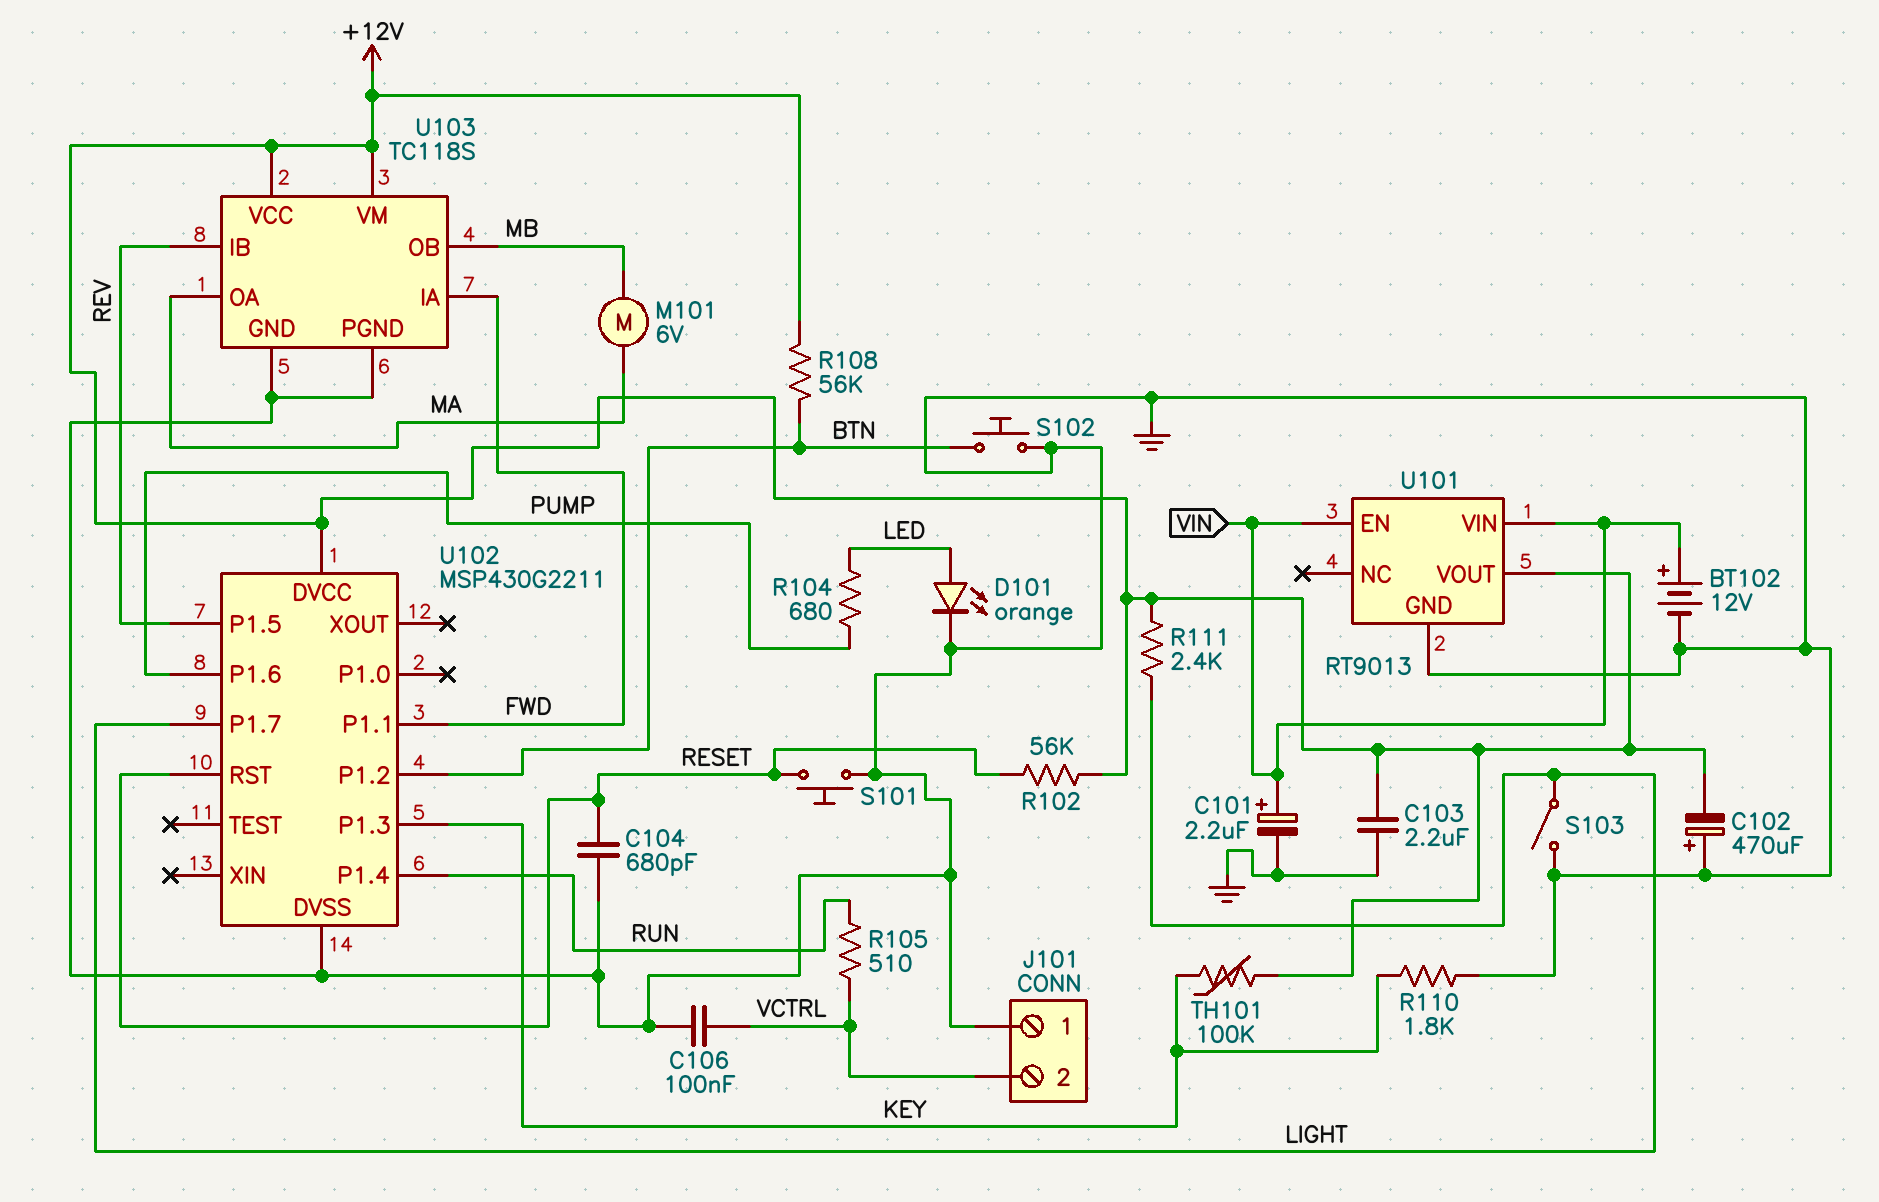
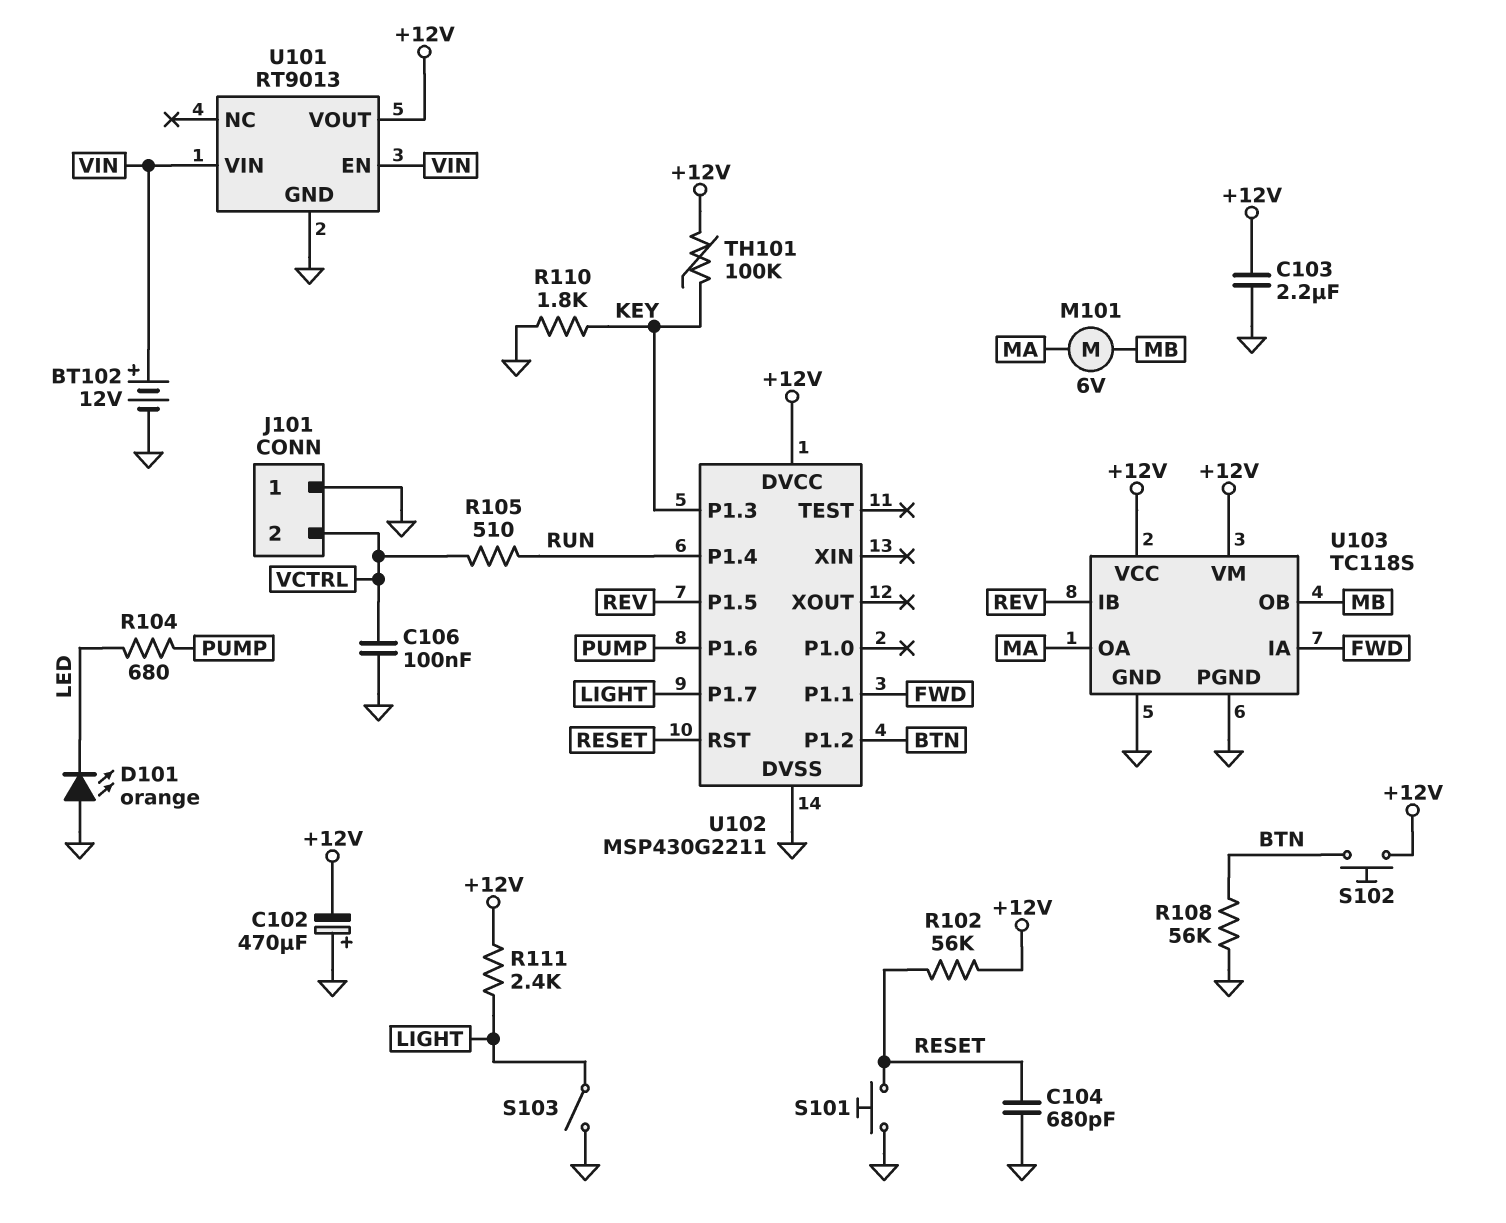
C101: 2.2uF (plus VIN, minus GND) -> none
D101: LED orange (A LED, K GND) -> LED orange (A GND, K LED)
R108: 56k (+12V, BTN) -> 56k (BTN, GND)
S102: button (BTN, GND) -> button (+12V, BTN)

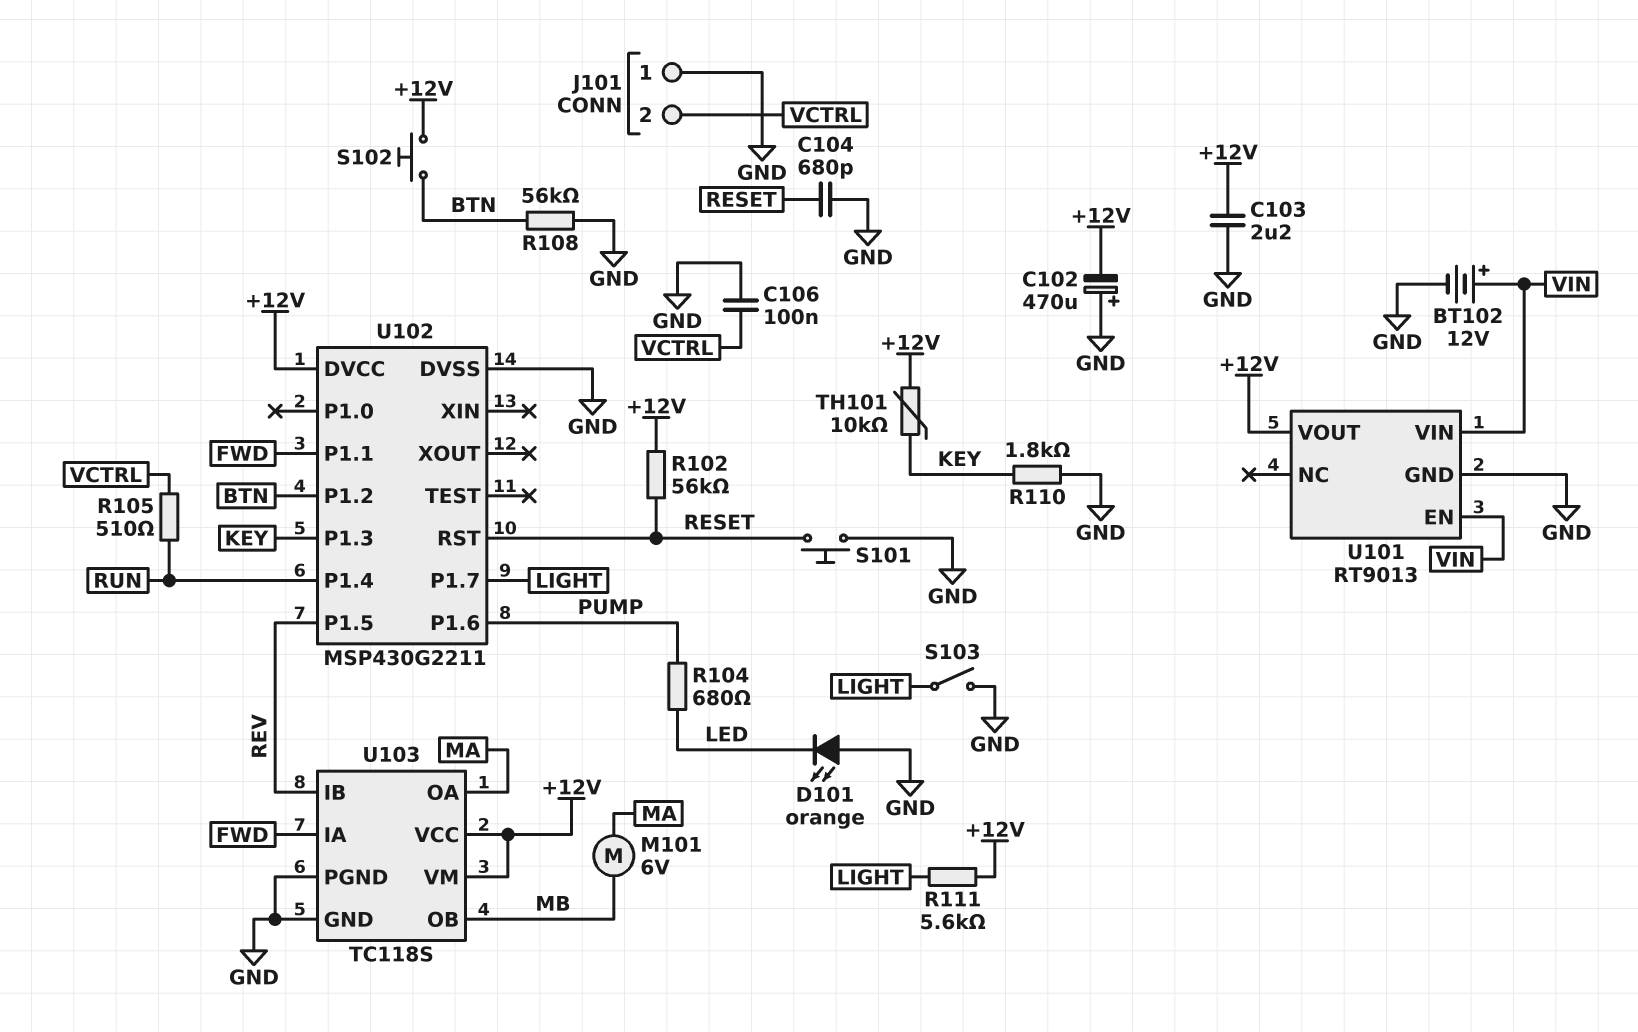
R111: 2.4k (+12V, LIGHT) -> 5.6k (+12V, LIGHT)
TH101: 100k (+12V, KEY) -> 10k (+12V, KEY)

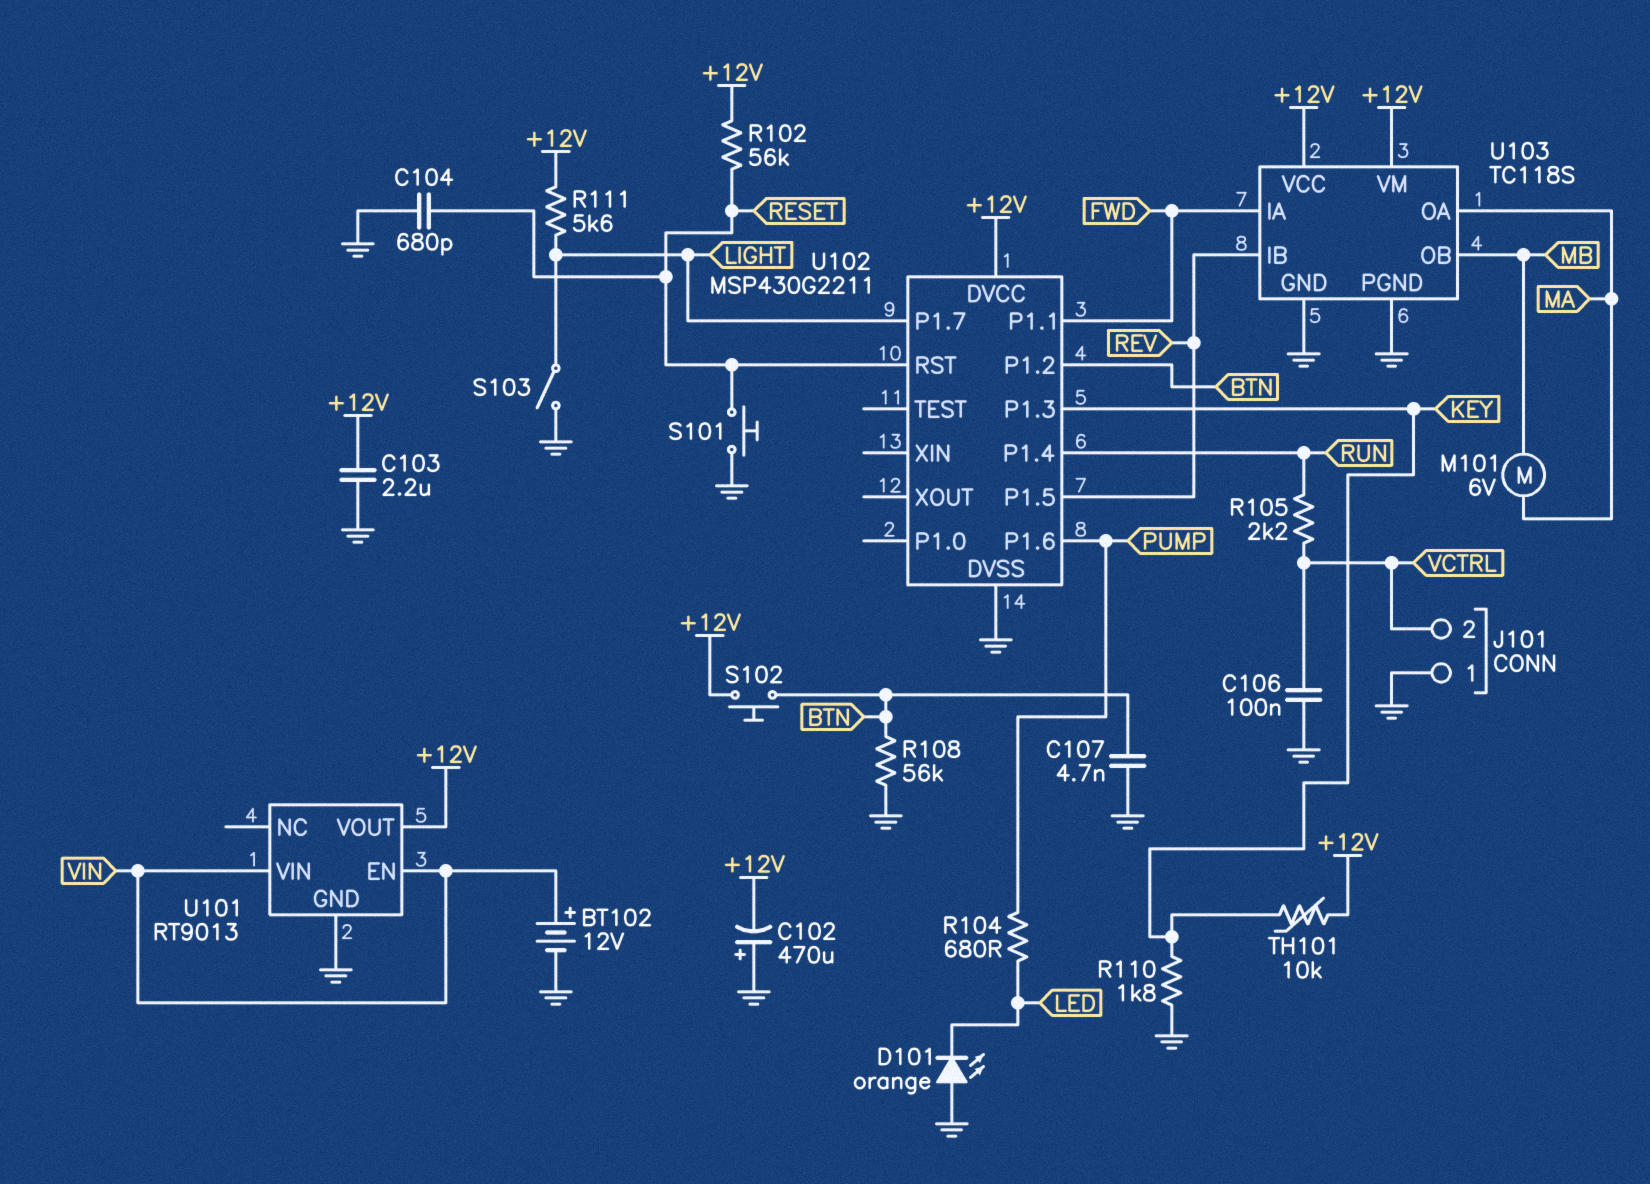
C107: none -> 4.7nF (BTN, GND)
R105: 510 (RUN, VCTRL) -> 2.2k (RUN, VCTRL)

